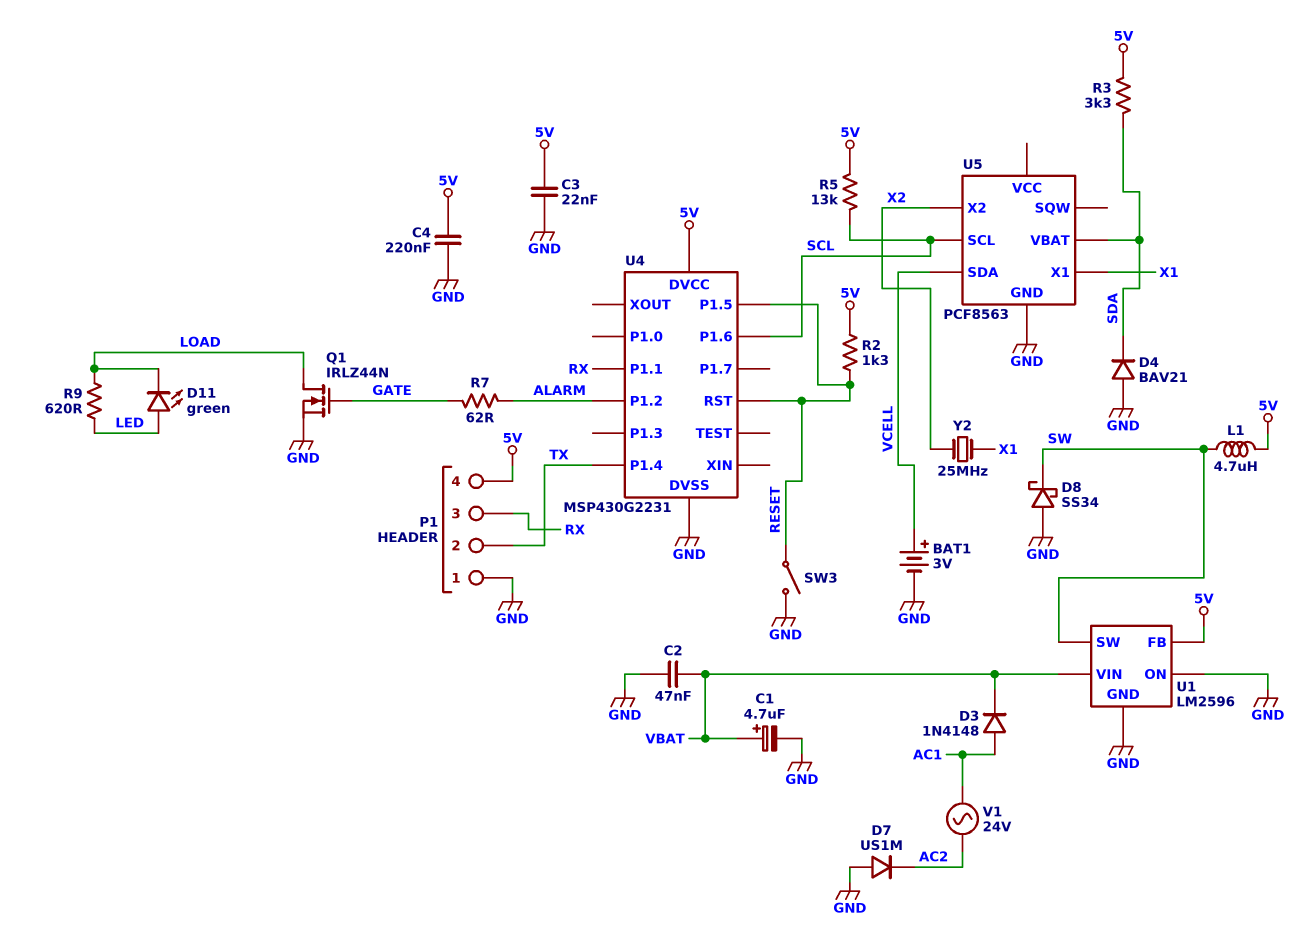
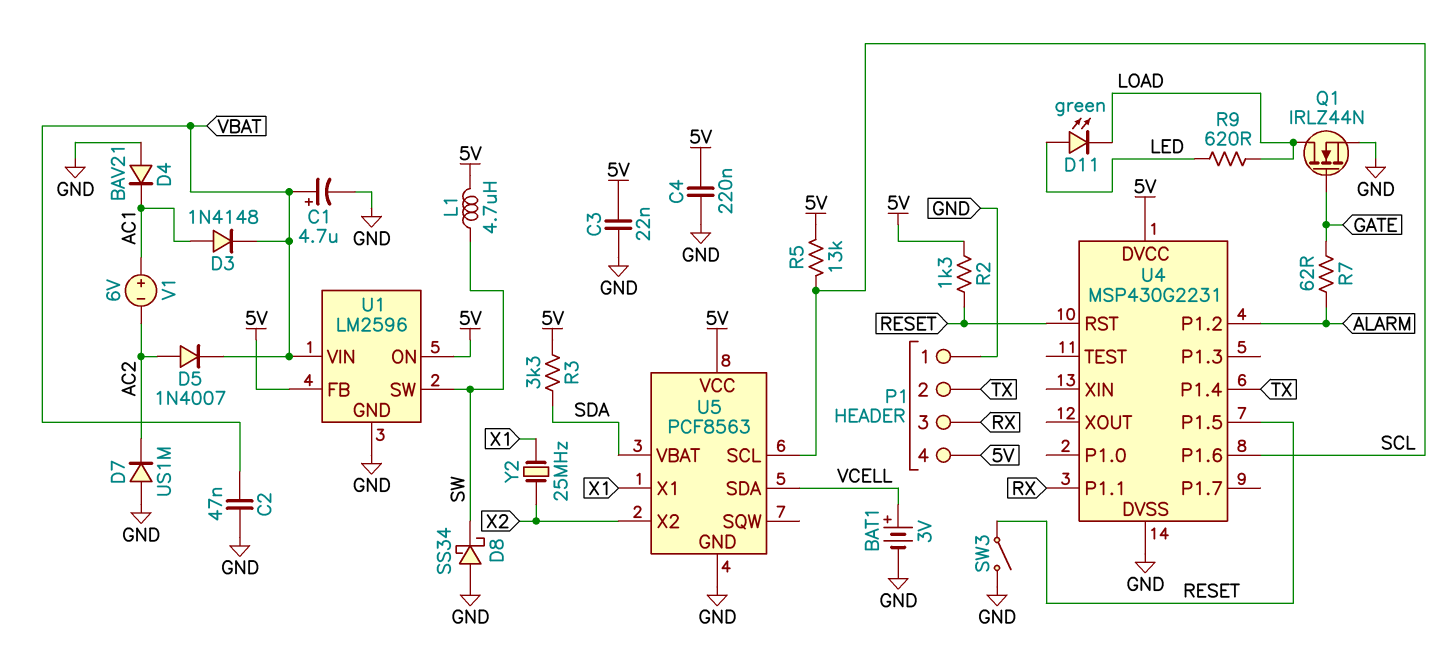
D4: diode BAV21 (A GND, K SDA) -> diode BAV21 (A GND, K AC1)
D5: none -> diode 1N4007 (A AC2, K VBAT)
U1 pin ON: GND -> 5V
U5 pin VCC: none -> 5V
V1: AC 24V (AC1, AC2) -> 6V (plus AC1, minus AC2)

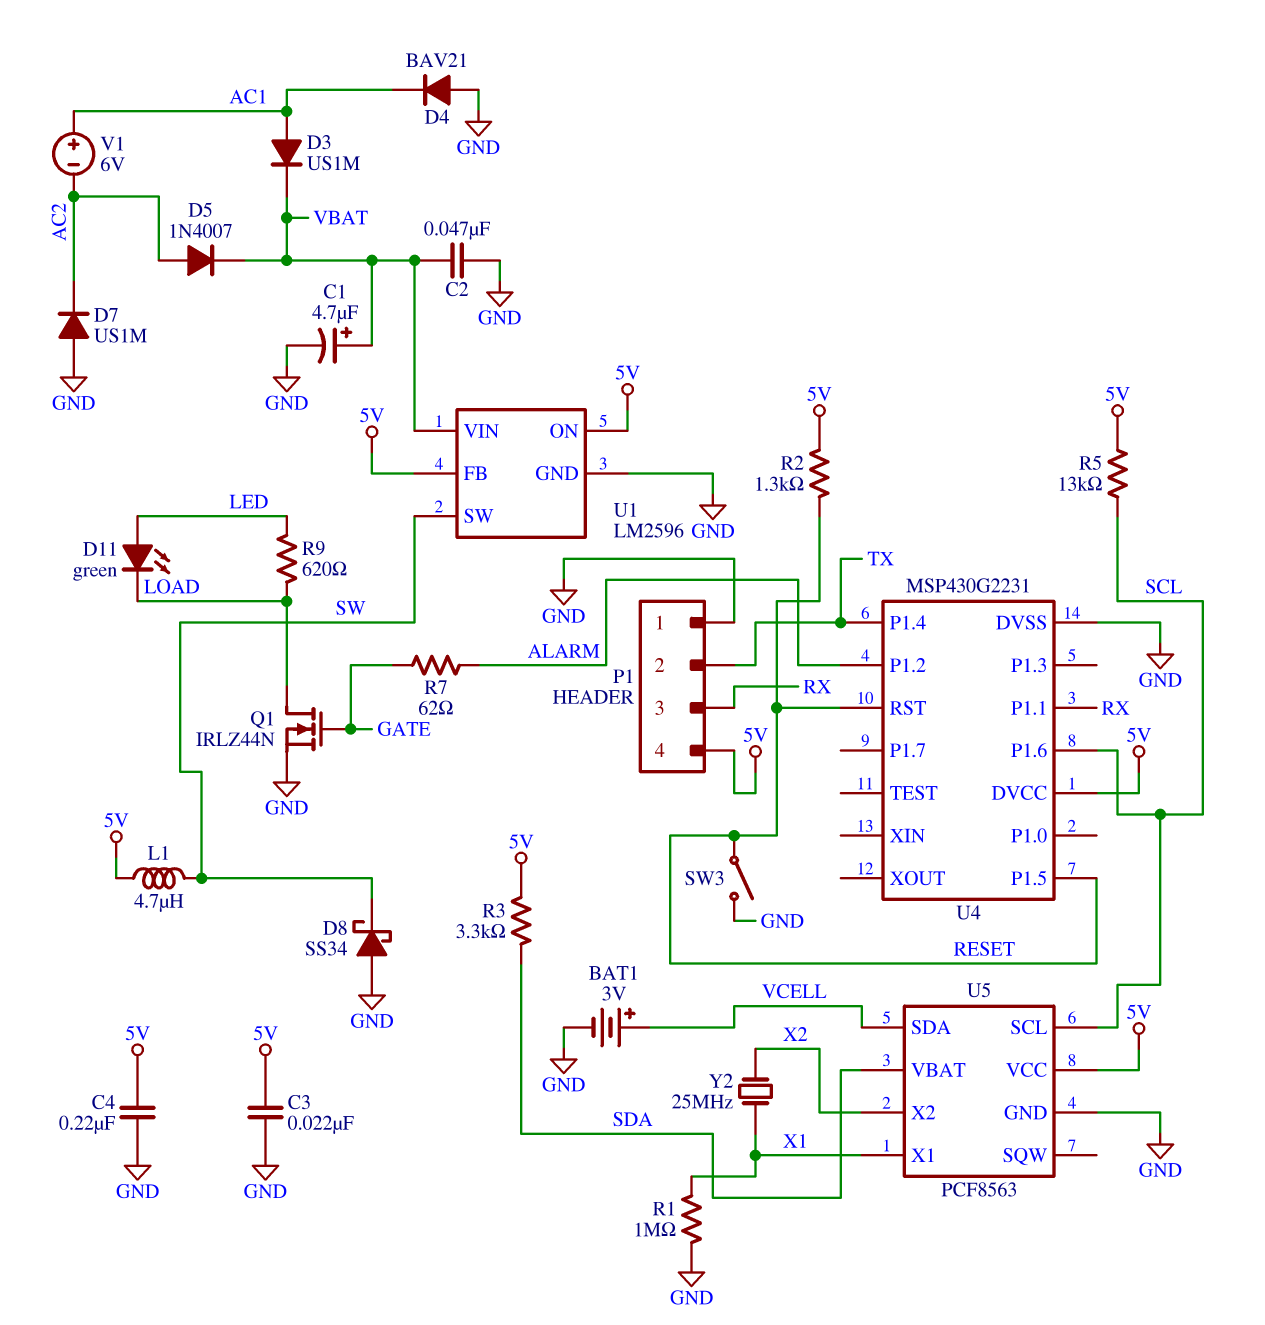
D3: diode 1N4148 (A AC1, K VBAT) -> diode US1M (A AC1, K VBAT)
R1: none -> 1M (GND, X1)

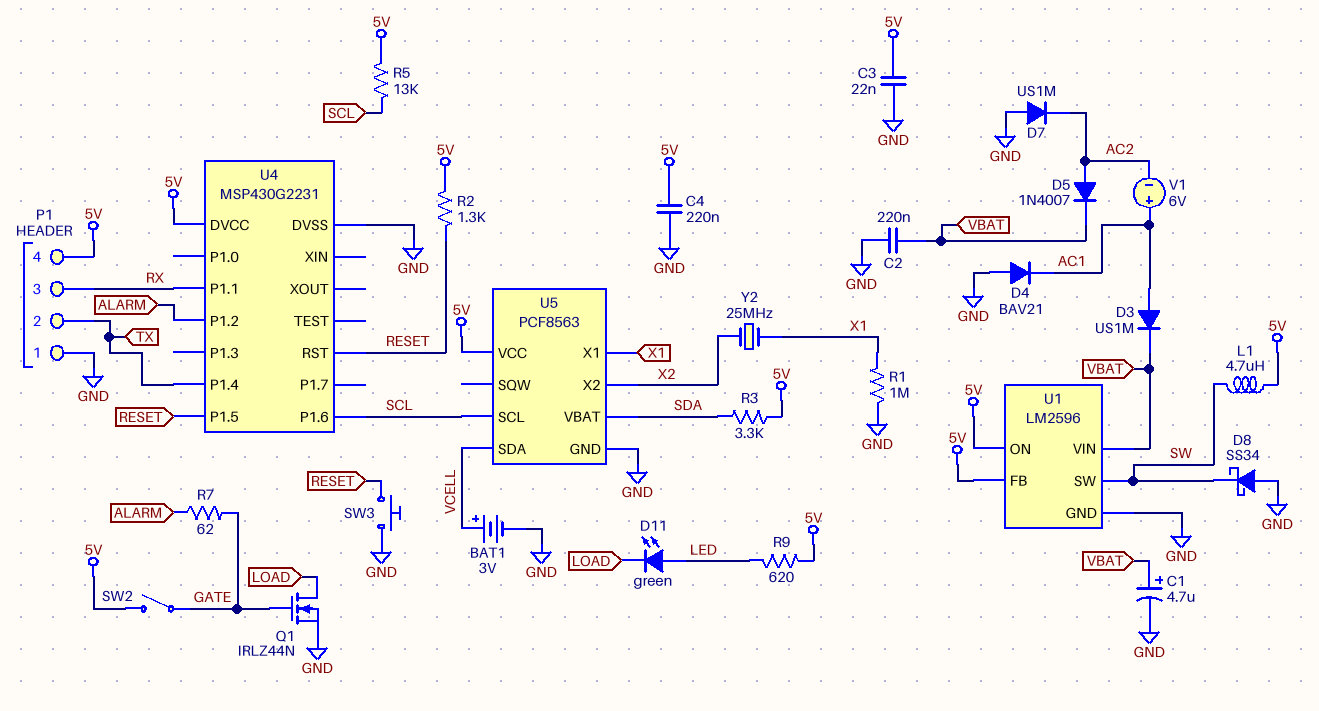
C2: 47nF (GND, VBAT) -> 220nF (GND, VBAT)
R9: 620 (LED, LOAD) -> 620 (5V, LED)
SW2: none -> switch (5V, GATE)
SW3: switch (GND, RESET) -> button (GND, RESET)

